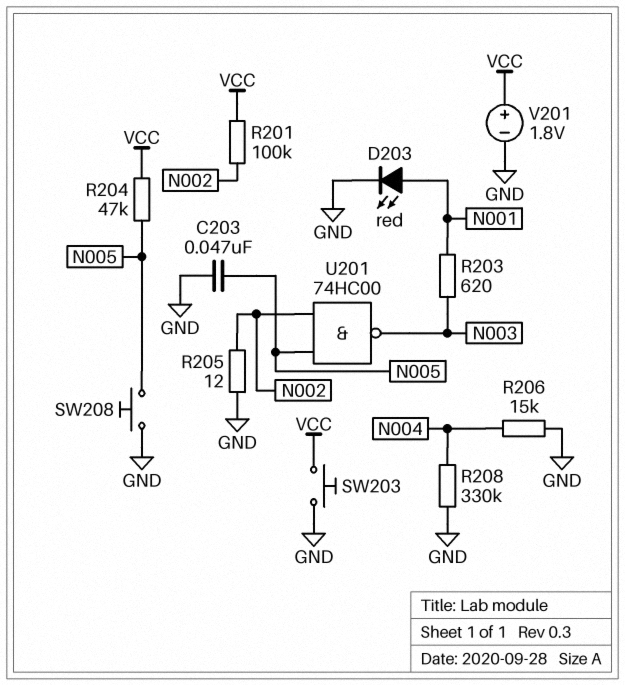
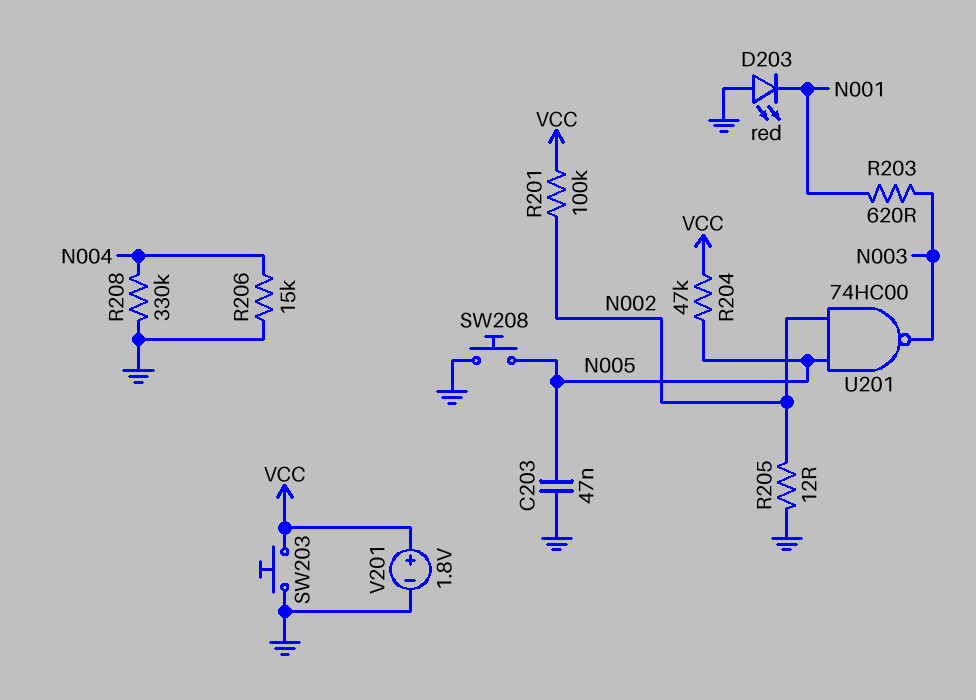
D203: LED red (A N001, K GND) -> LED red (A GND, K N001)

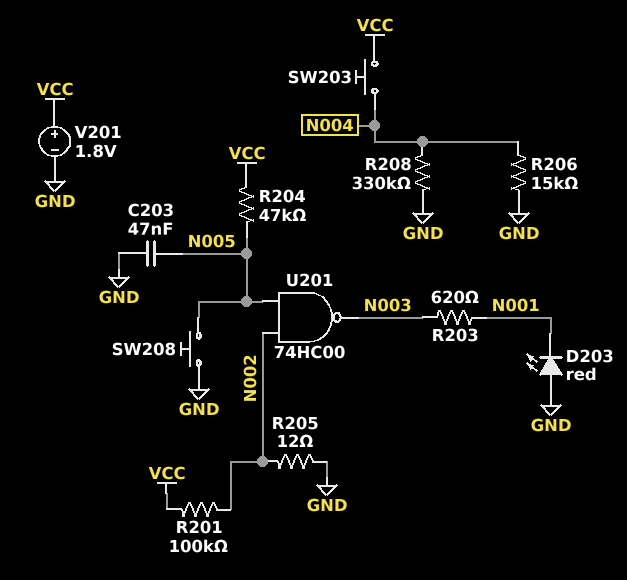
SW203: button (GND, VCC) -> button (N004, VCC)

